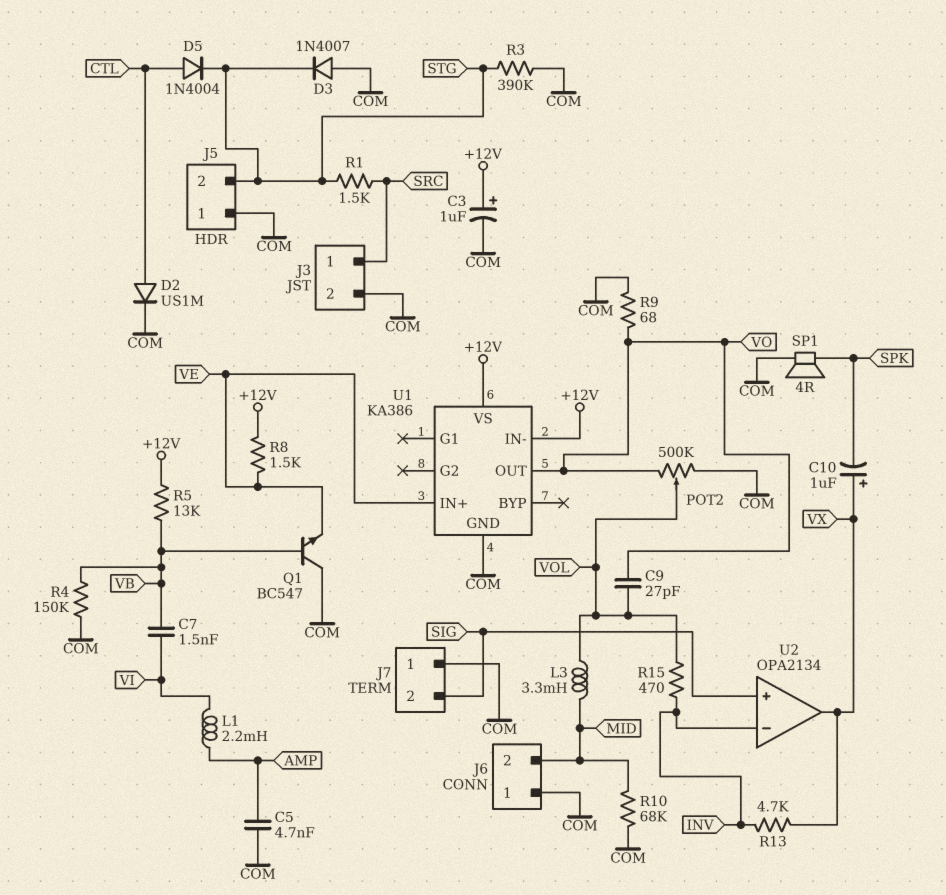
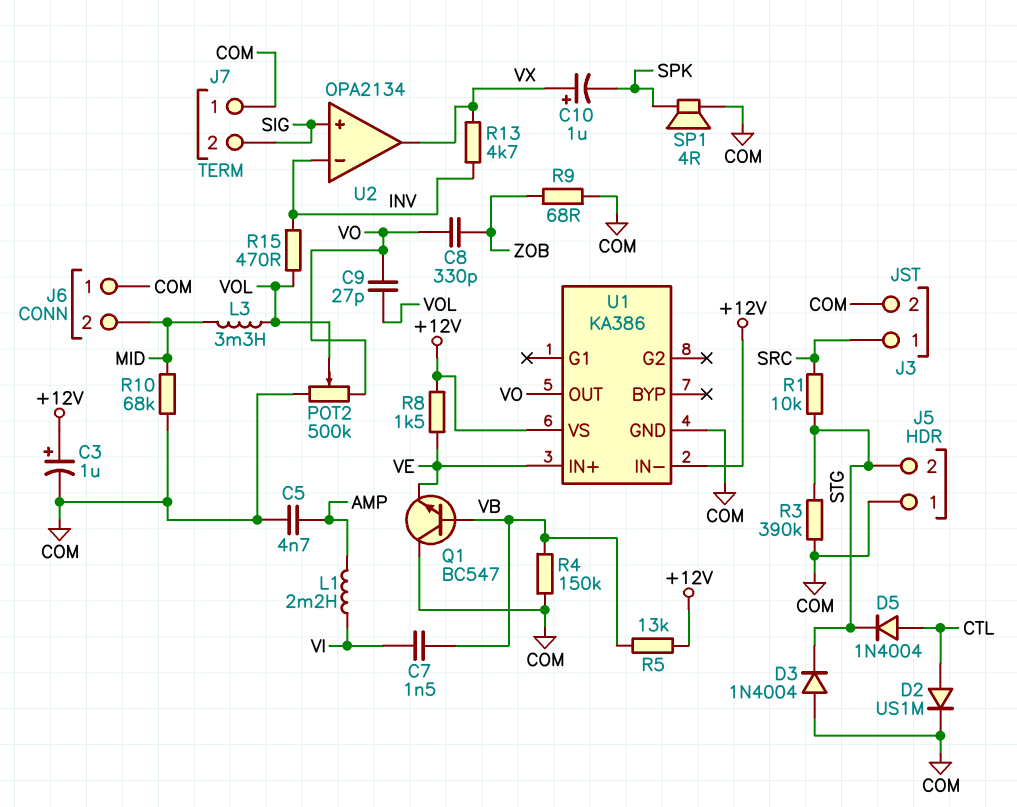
C8: none -> 330pF (VO, ZOB)
D3: diode 1N4007 (A COM, K STG) -> diode 1N4004 (A COM, K STG)
R1: 1.5k (SRC, STG) -> 10k (SRC, STG)
R9: 68 (COM, VO) -> 68 (COM, ZOB)

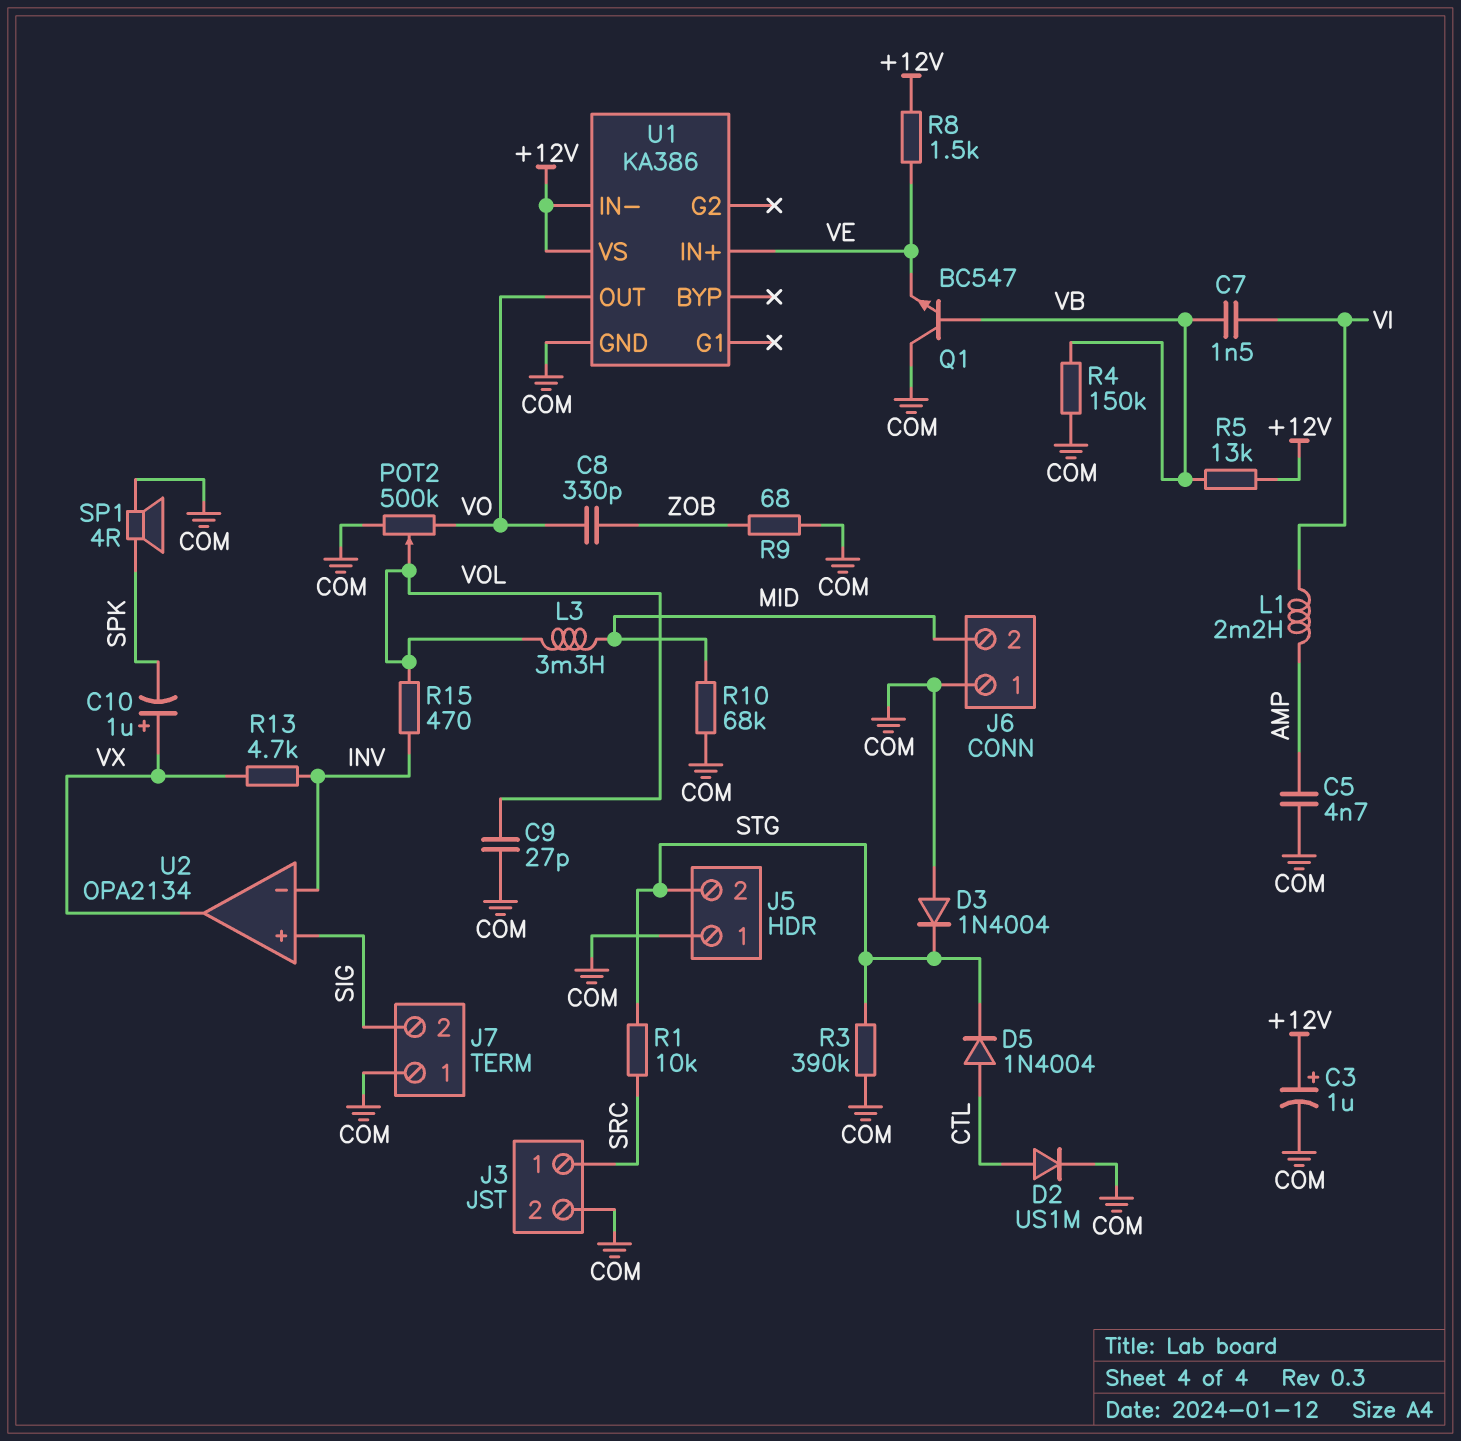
C9: 27pF (VO, VOL) -> 27pF (COM, VOL)

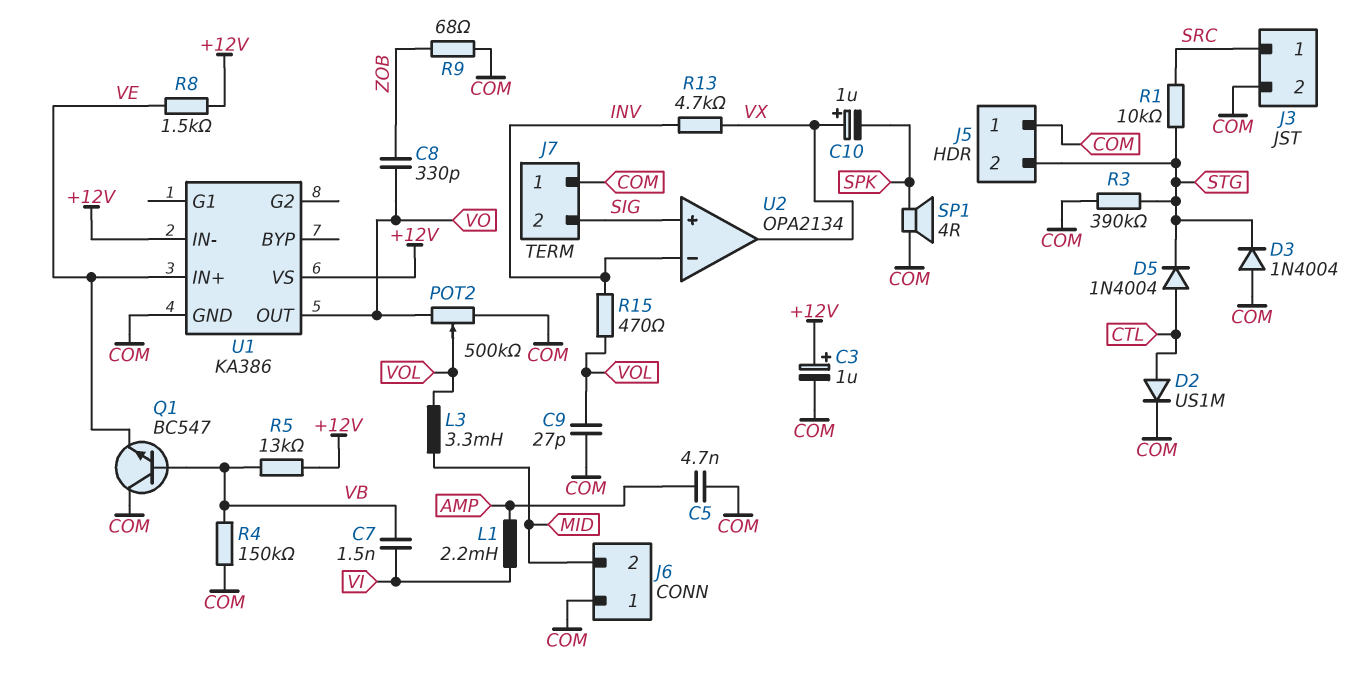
R10: 68k (COM, MID) -> none

